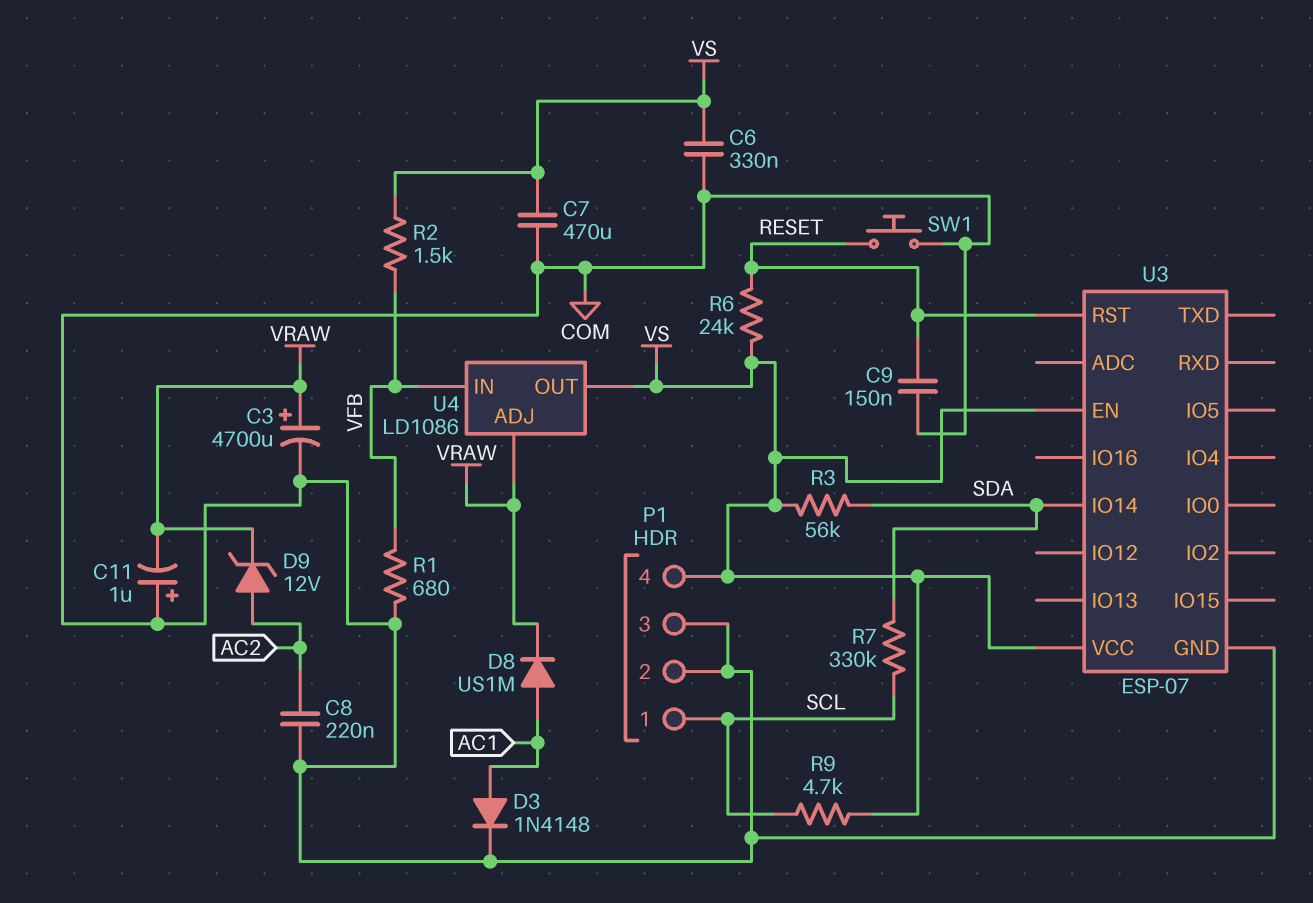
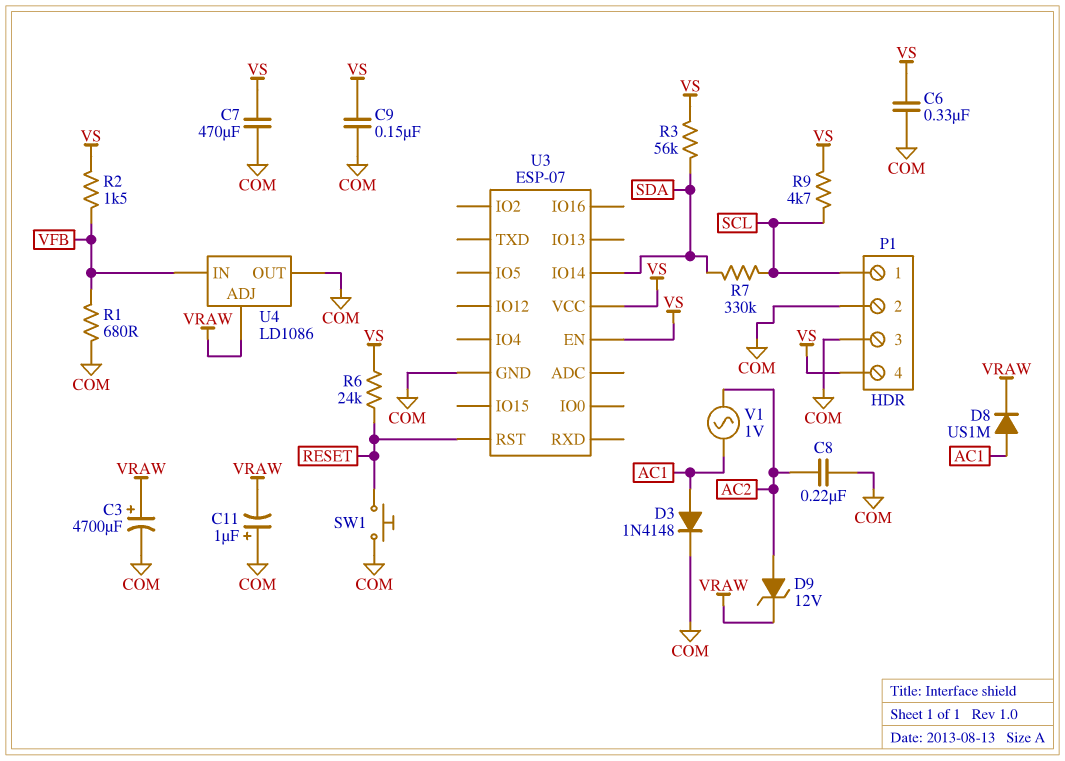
C9: 150nF (COM, RESET) -> 150nF (COM, VS)
U4 pin OUT: VS -> COM
V1: none -> AC 1V (AC1, AC2)

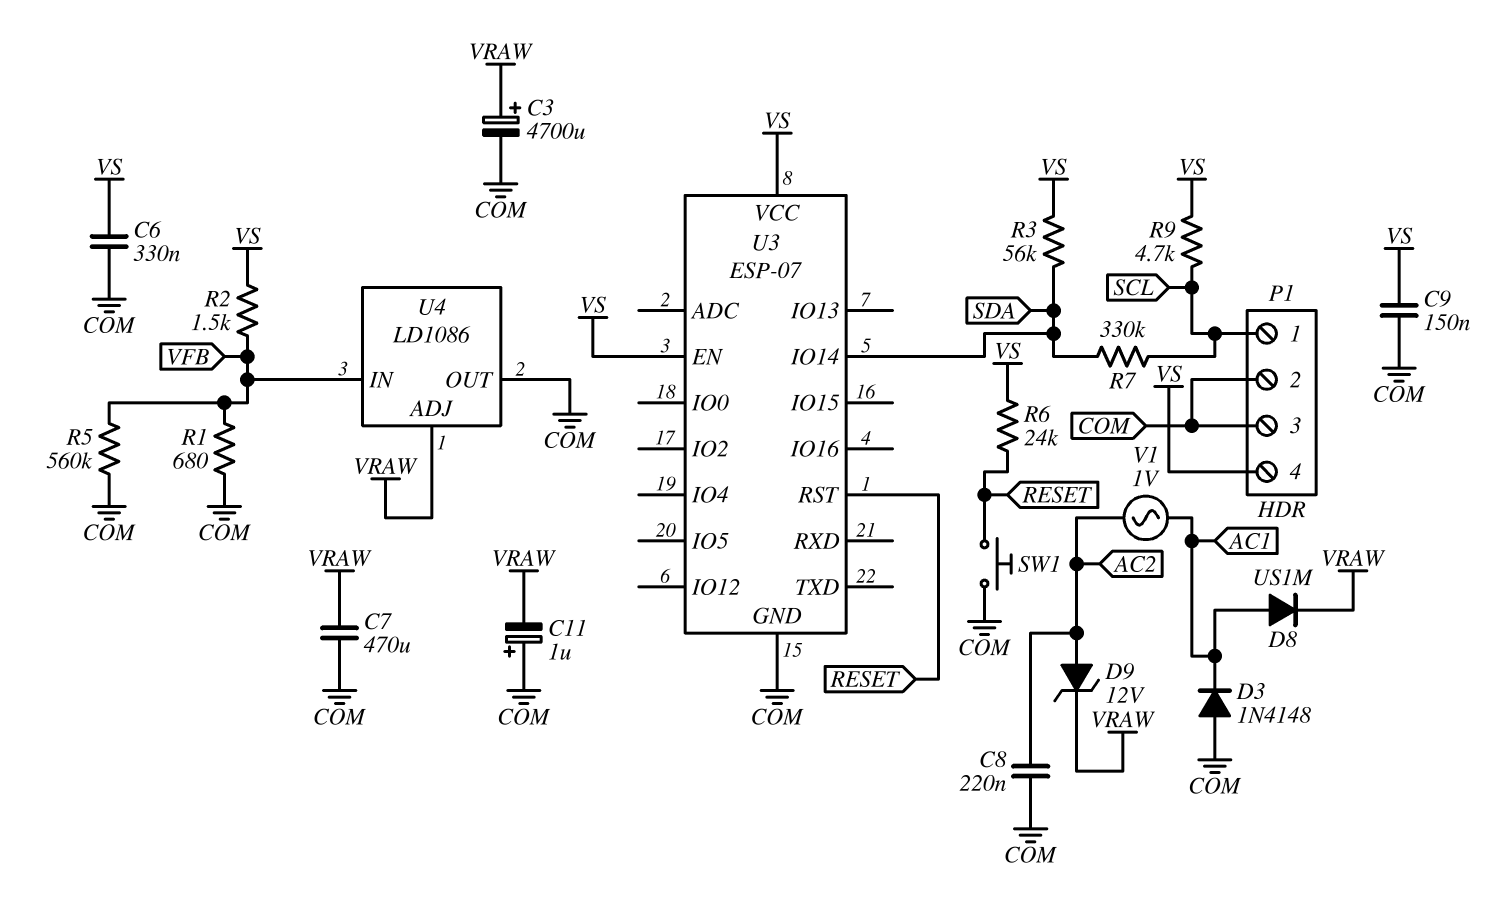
C7: 470uF (COM, VS) -> 470uF (COM, VRAW)
D3: diode 1N4148 (A AC1, K COM) -> diode 1N4148 (A COM, K AC1)
R5: none -> 560k (COM, VFB)

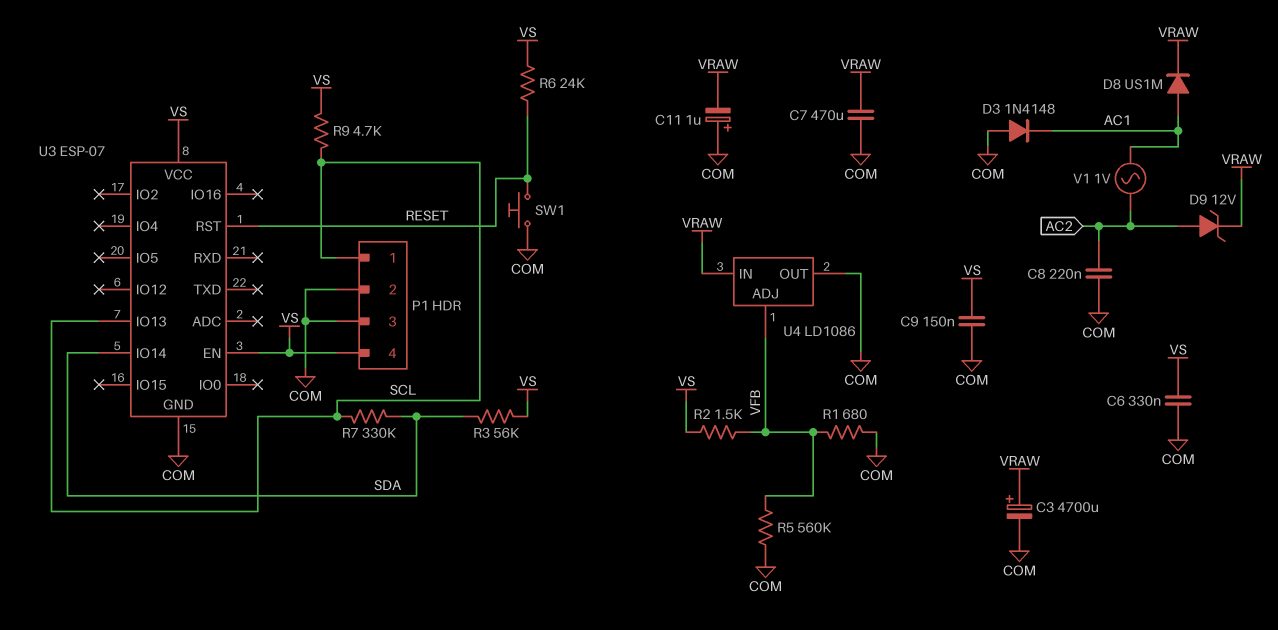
U3 pin IO13: none -> SCL
U4 pin ADJ: VRAW -> VFB
U4 pin IN: VFB -> VRAW

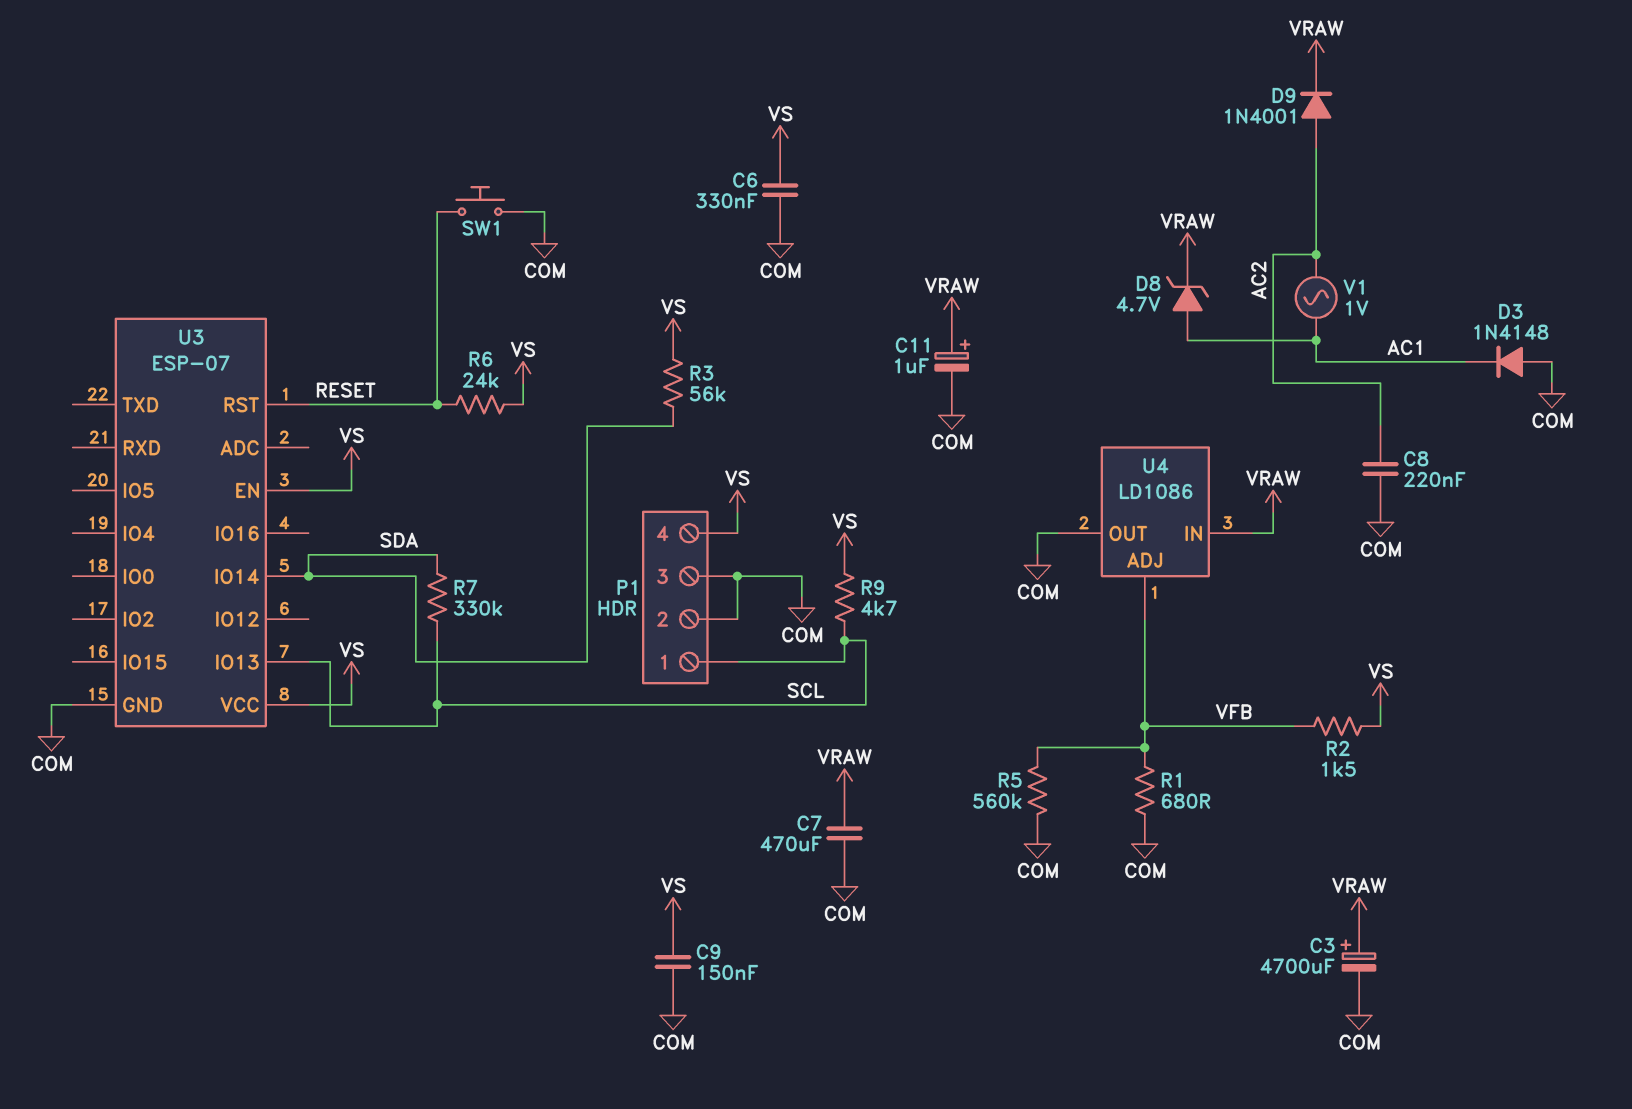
C11: 1uF (plus COM, minus VRAW) -> 1uF (plus VRAW, minus COM)
D8: diode US1M (A AC1, K VRAW) -> zener 4.7V (A AC1, K VRAW)
D9: zener 12V (A AC2, K VRAW) -> diode 1N4001 (A AC2, K VRAW)

